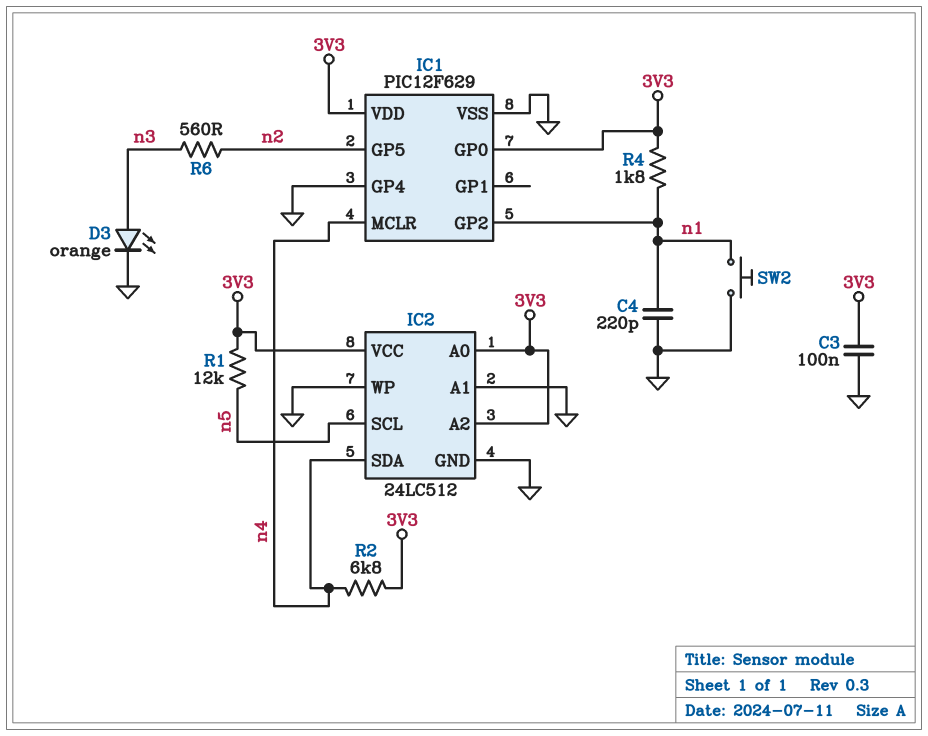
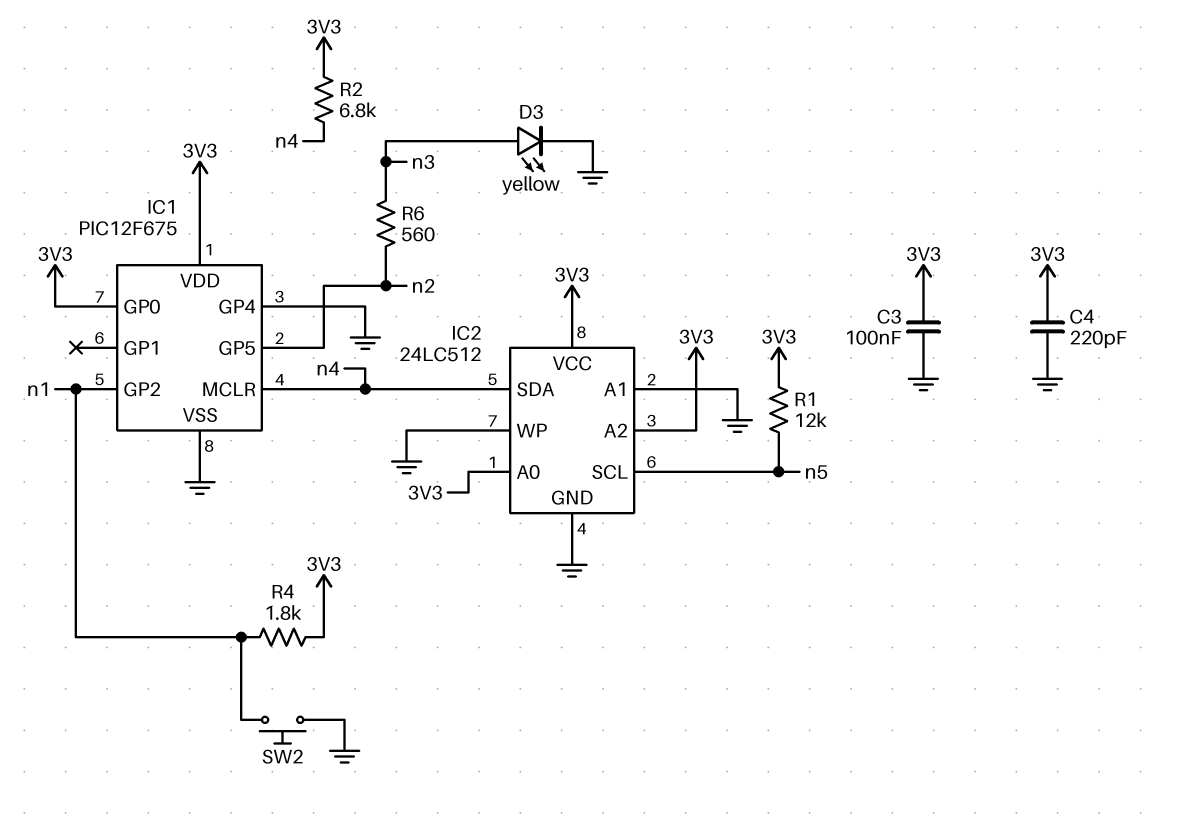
C4: 220pF (GND, n1) -> 220pF (3V3, GND)
D3: LED orange (A n3, K GND) -> LED yellow (A n3, K GND)
IC1: PIC12F629 -> PIC12F675

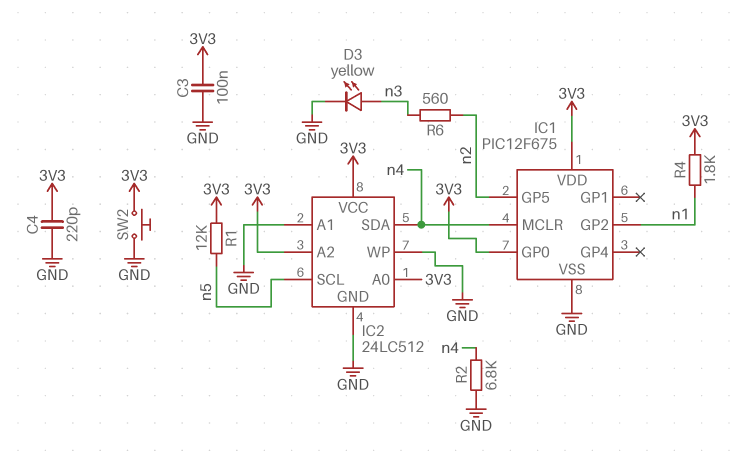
IC1 pin GP4: GND -> none
R2: 6.8k (3V3, n4) -> 6.8k (GND, n4)
SW2: button (GND, n1) -> button (3V3, GND)

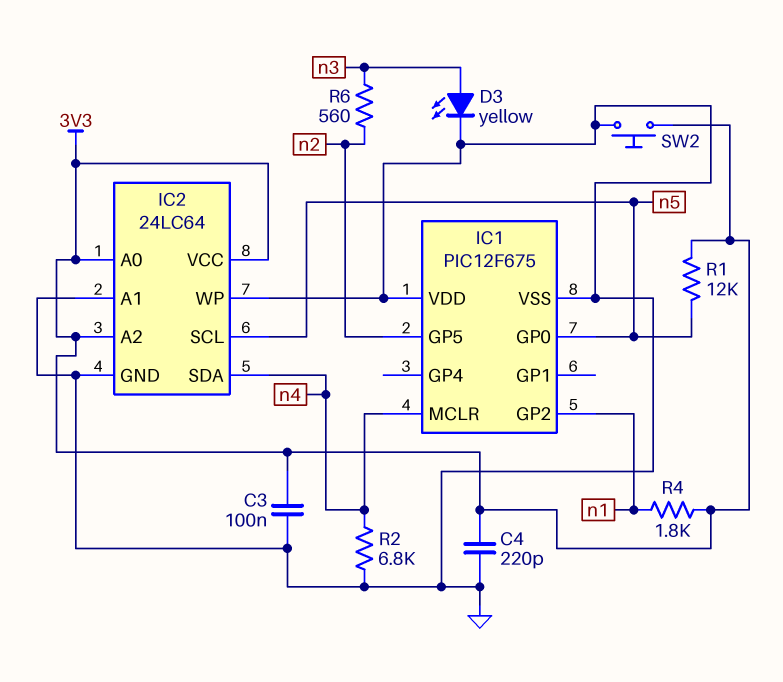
IC1 pin GP0: 3V3 -> n5
IC1 pin VDD: 3V3 -> GND
IC2: 24LC512 -> 24LC64

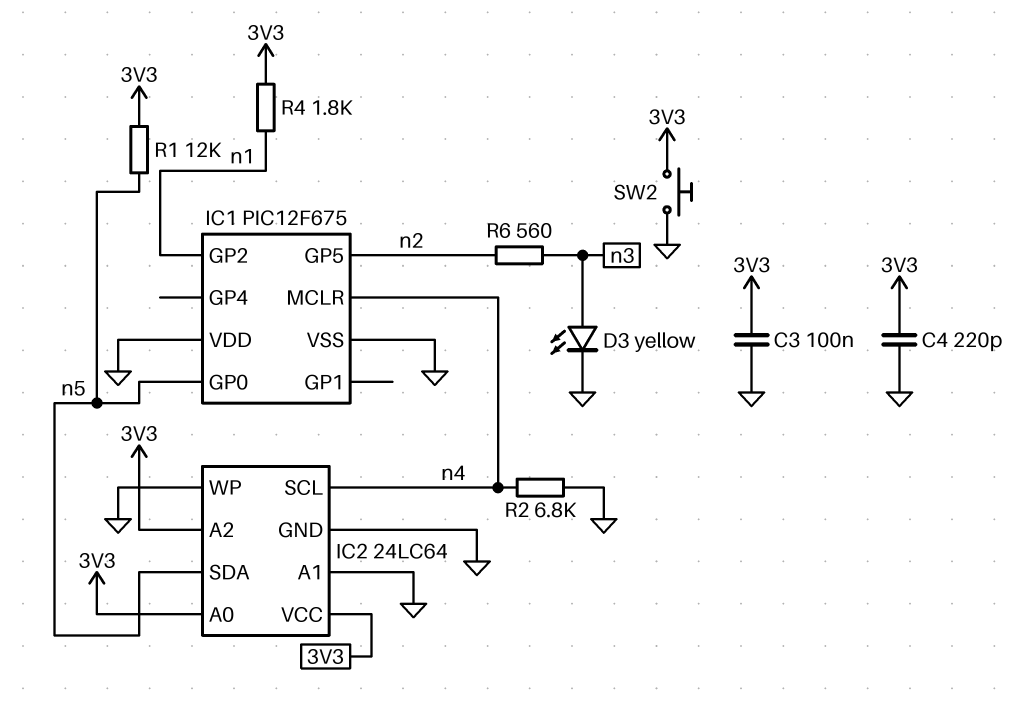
IC2 pin SCL: n5 -> n4
IC2 pin SDA: n4 -> n5

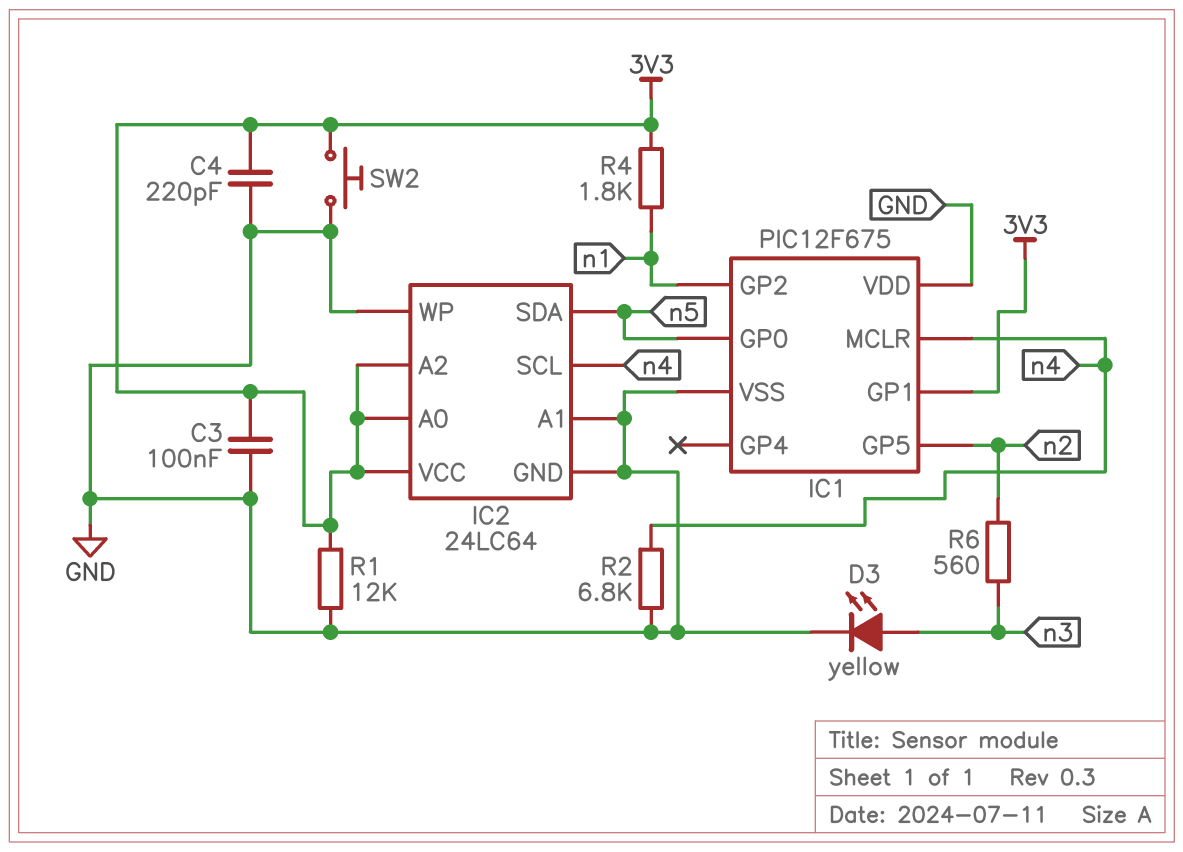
IC1 pin GP1: none -> 3V3
R1: 12k (3V3, n5) -> 12k (3V3, GND)

